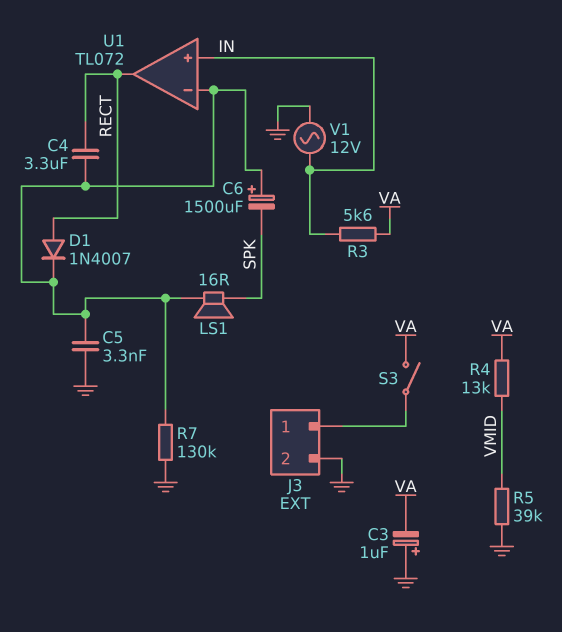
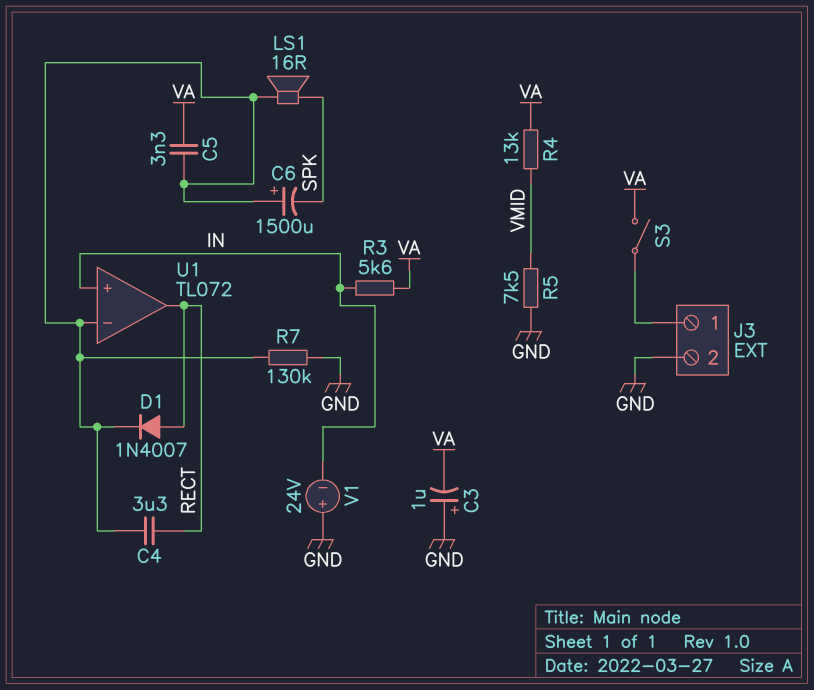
C5: 3.3nF (GND, U1/in-) -> 3.3nF (U1/in-, VA)
R5: 39k (GND, VMID) -> 7.5k (GND, VMID)
V1: AC 12V (GND, IN) -> 24V (plus GND, minus IN)

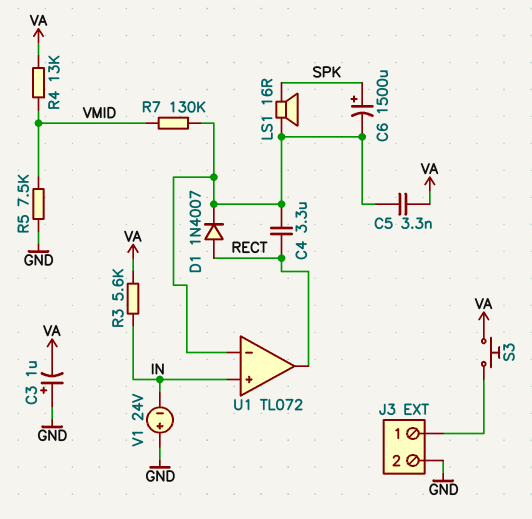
C6: 1500uF (plus U1/in-, minus SPK) -> 1500uF (plus SPK, minus U1/in-)
R7: 130k (GND, U1/in-) -> 130k (U1/in-, VMID)
S3: switch (J3/1, VA) -> button (J3/1, VA)

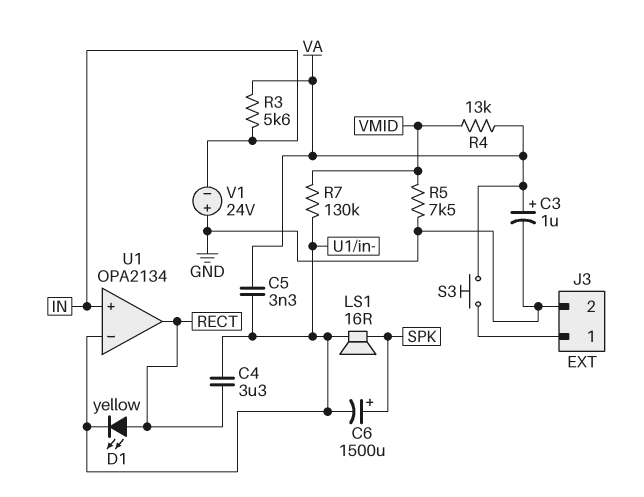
C3: 1uF (plus GND, minus VA) -> 1uF (plus VA, minus GND)
D1: diode 1N4007 (A RECT, K U1/in-) -> LED yellow (A RECT, K U1/in-)
U1: TL072 -> OPA2134

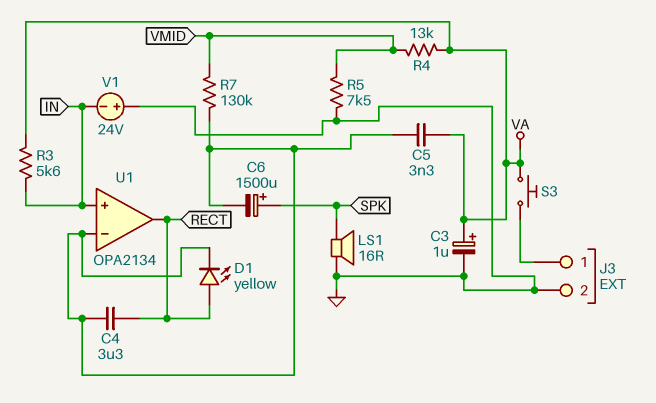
LS1: speaker 16R (SPK, U1/in-) -> speaker 16R (GND, SPK)

